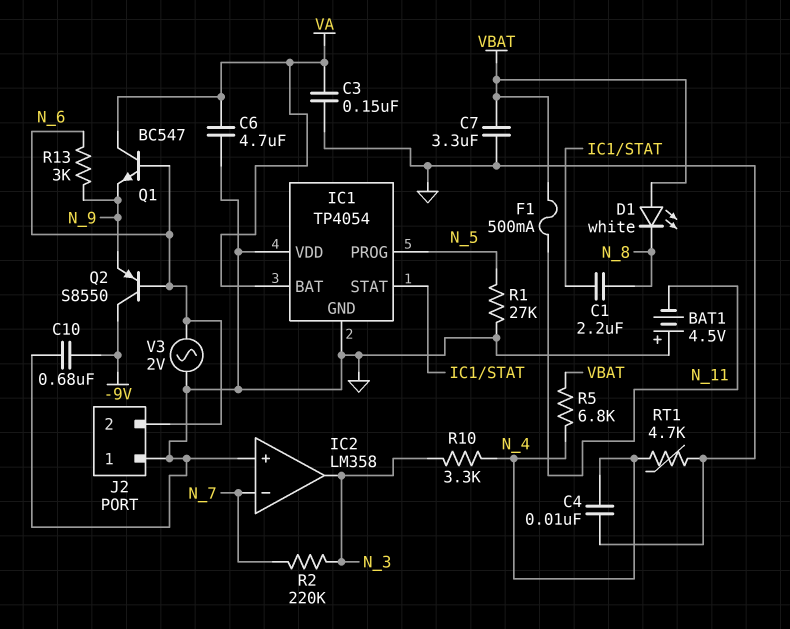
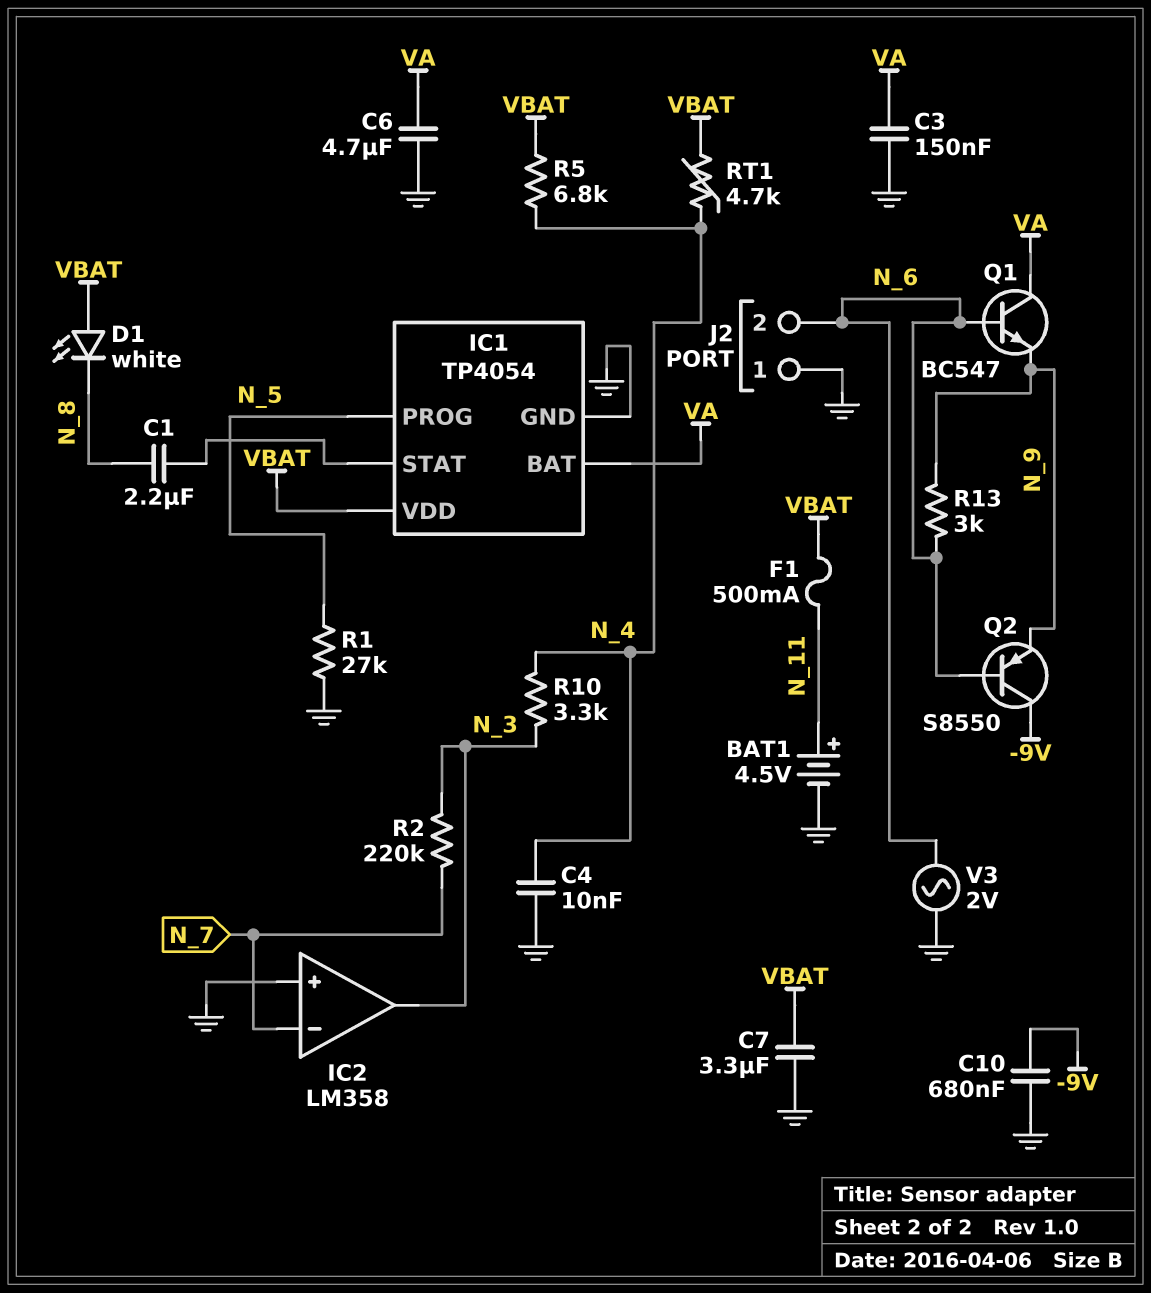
BAT1: 4.5V (plus GND, minus N_11) -> 4.5V (plus N_11, minus GND)
IC1 pin VDD: GND -> VBAT
RT1: 4.7k (GND, N_4) -> 4.7k (N_4, VBAT)

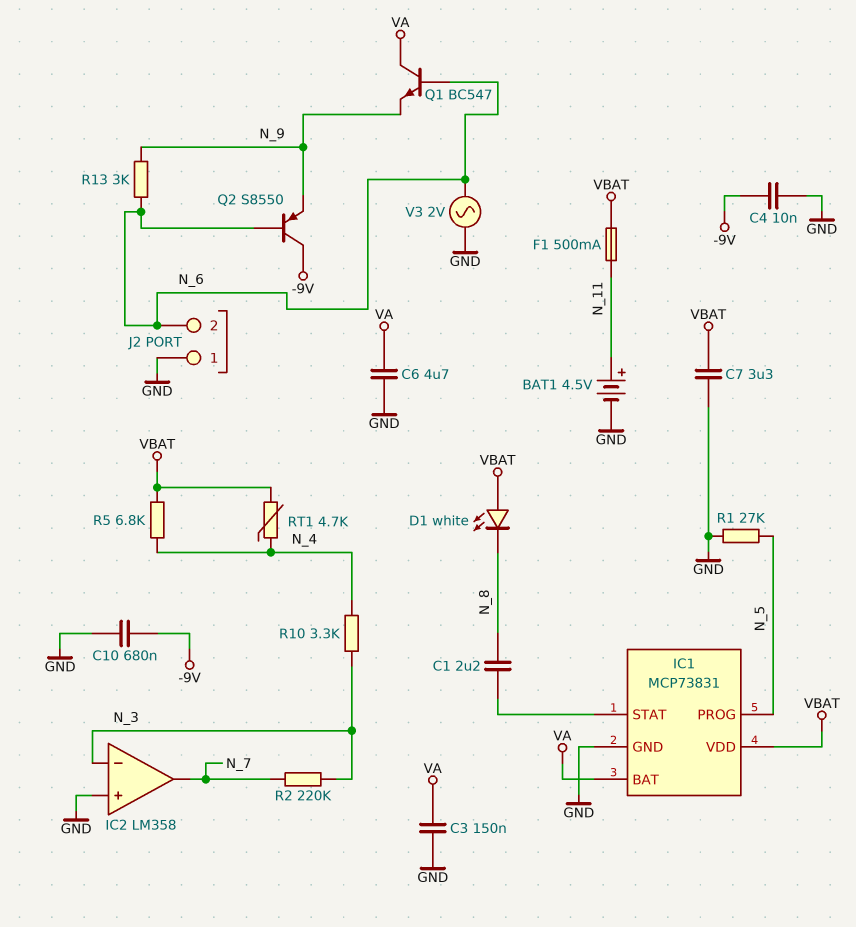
C4: 10nF (GND, N_4) -> 10nF (-9V, GND)
IC1: TP4054 -> MCP73831
IC2 pin in-: N_7 -> N_3
IC2 pin out: N_3 -> N_7

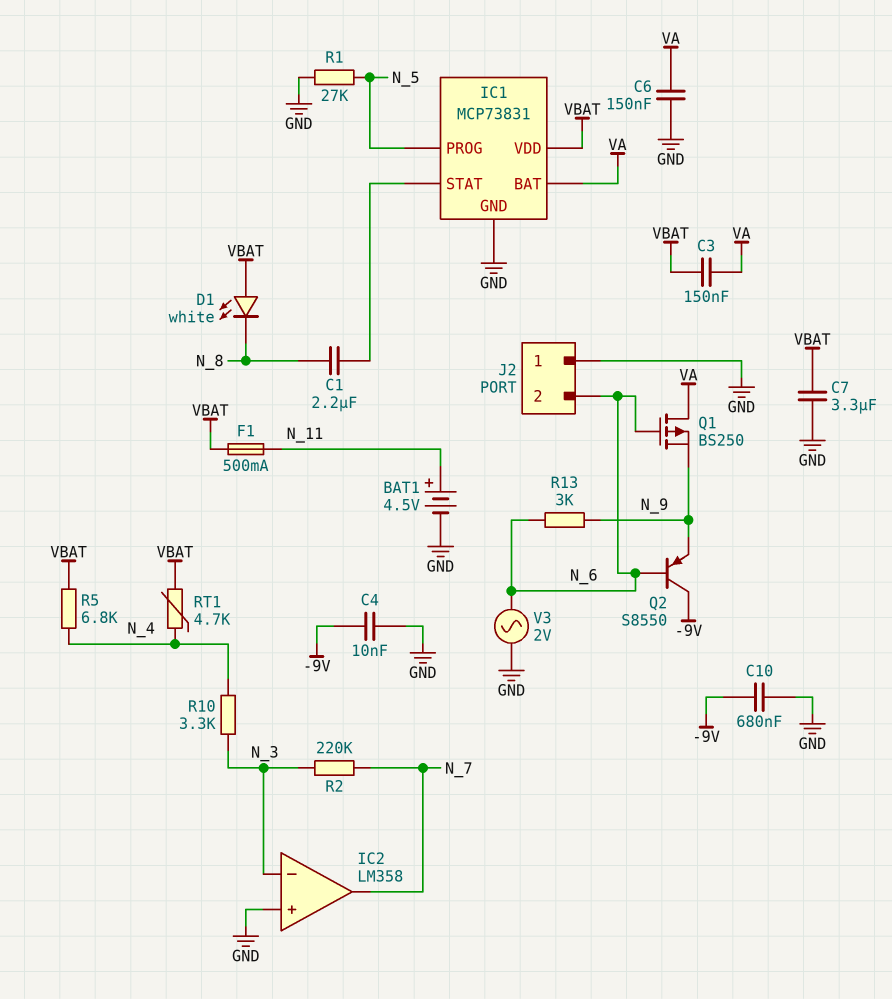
C3: 150nF (GND, VA) -> 150nF (VA, VBAT)
C6: 4.7uF (GND, VA) -> 150nF (GND, VA)
Q1: NPN BC547 (B N_6, C VA, E N_9) -> PMOS BS250 (G N_6, D VA, S N_9)

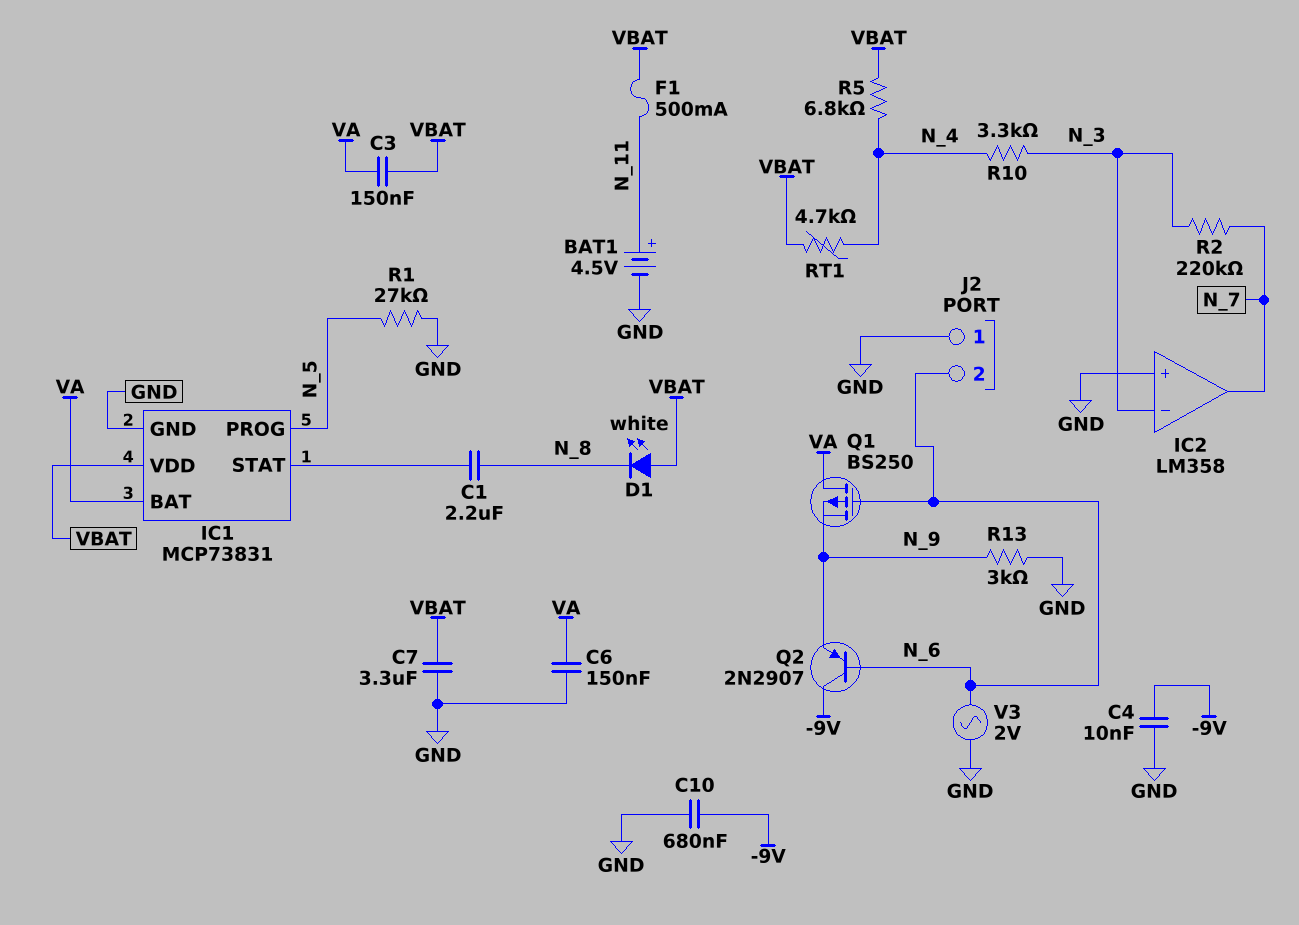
Q2: PNP S8550 (B N_6, C -9V, E N_9) -> PNP 2N2907 (B N_6, C -9V, E N_9)
R13: 3k (N_6, N_9) -> 3k (GND, N_9)

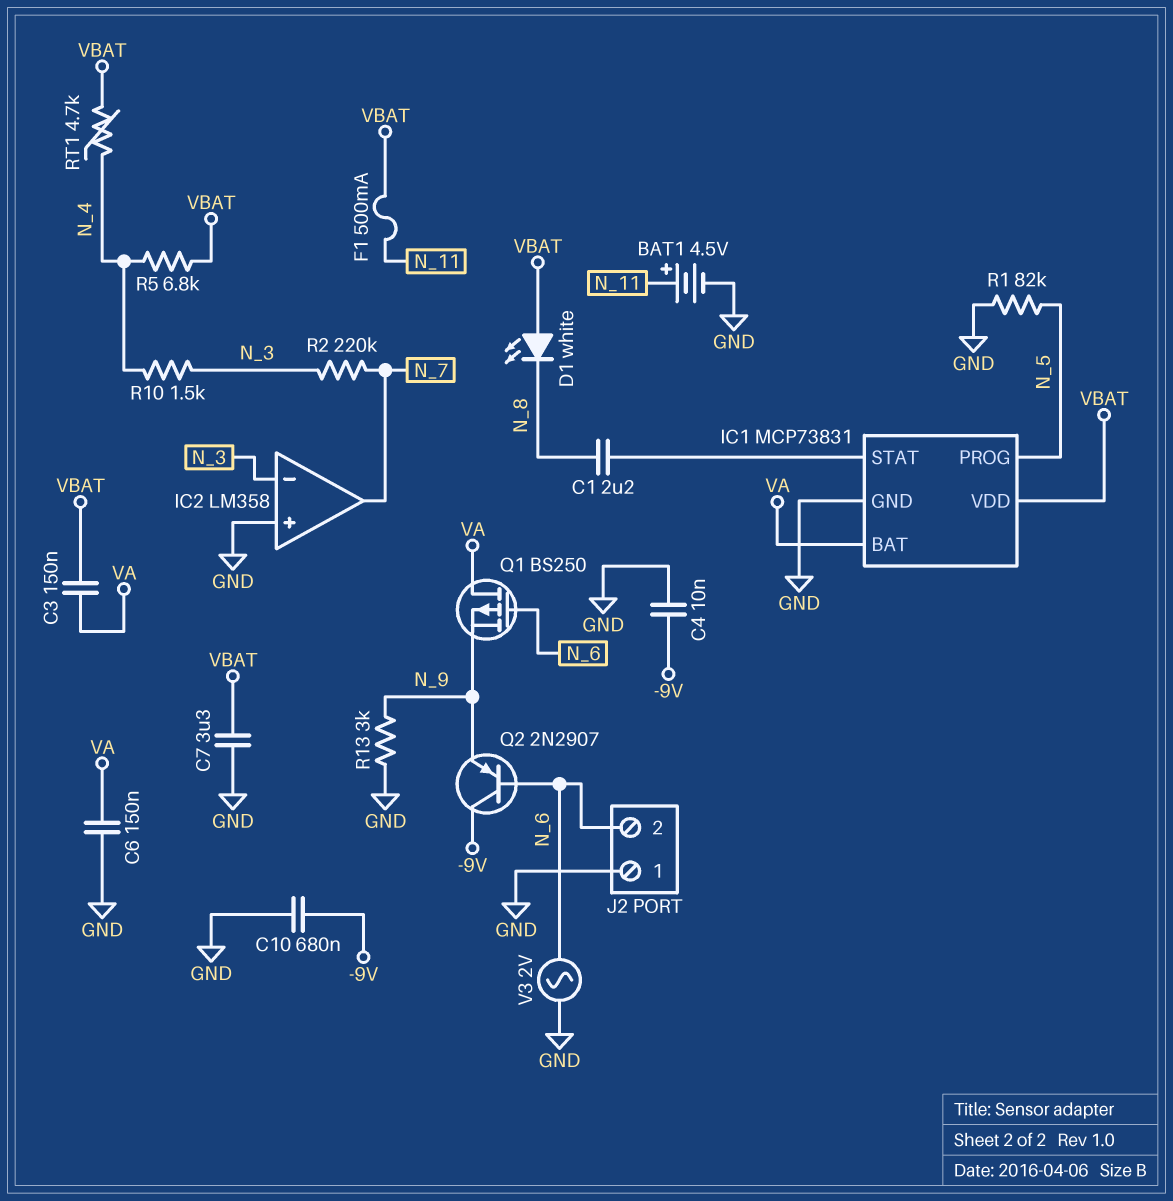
R1: 27k (GND, N_5) -> 82k (GND, N_5)
R10: 3.3k (N_3, N_4) -> 1.5k (N_3, N_4)

